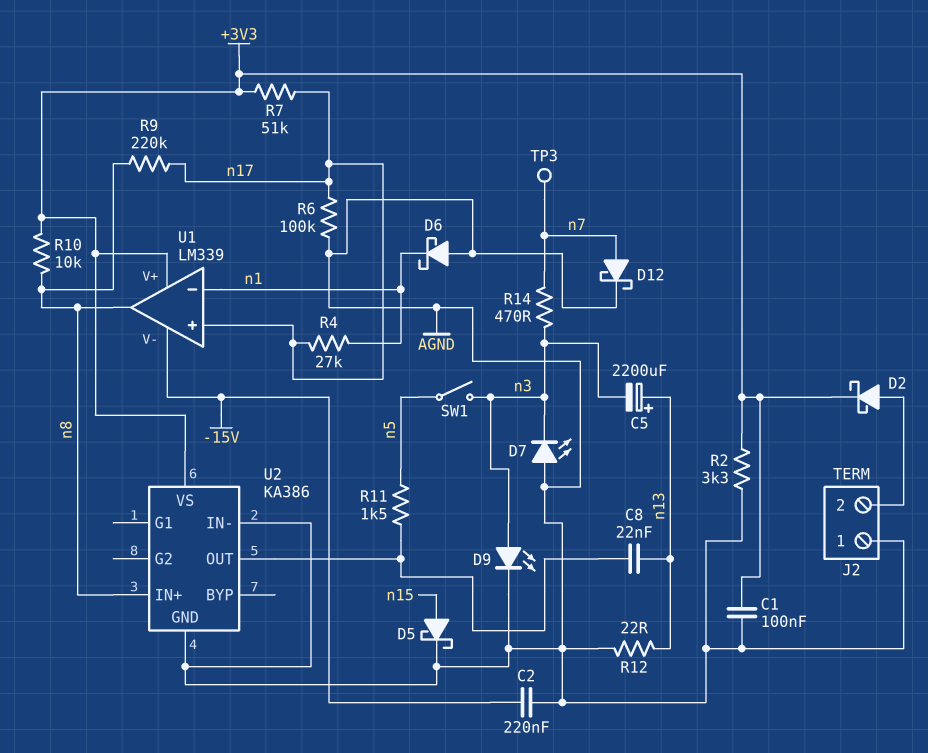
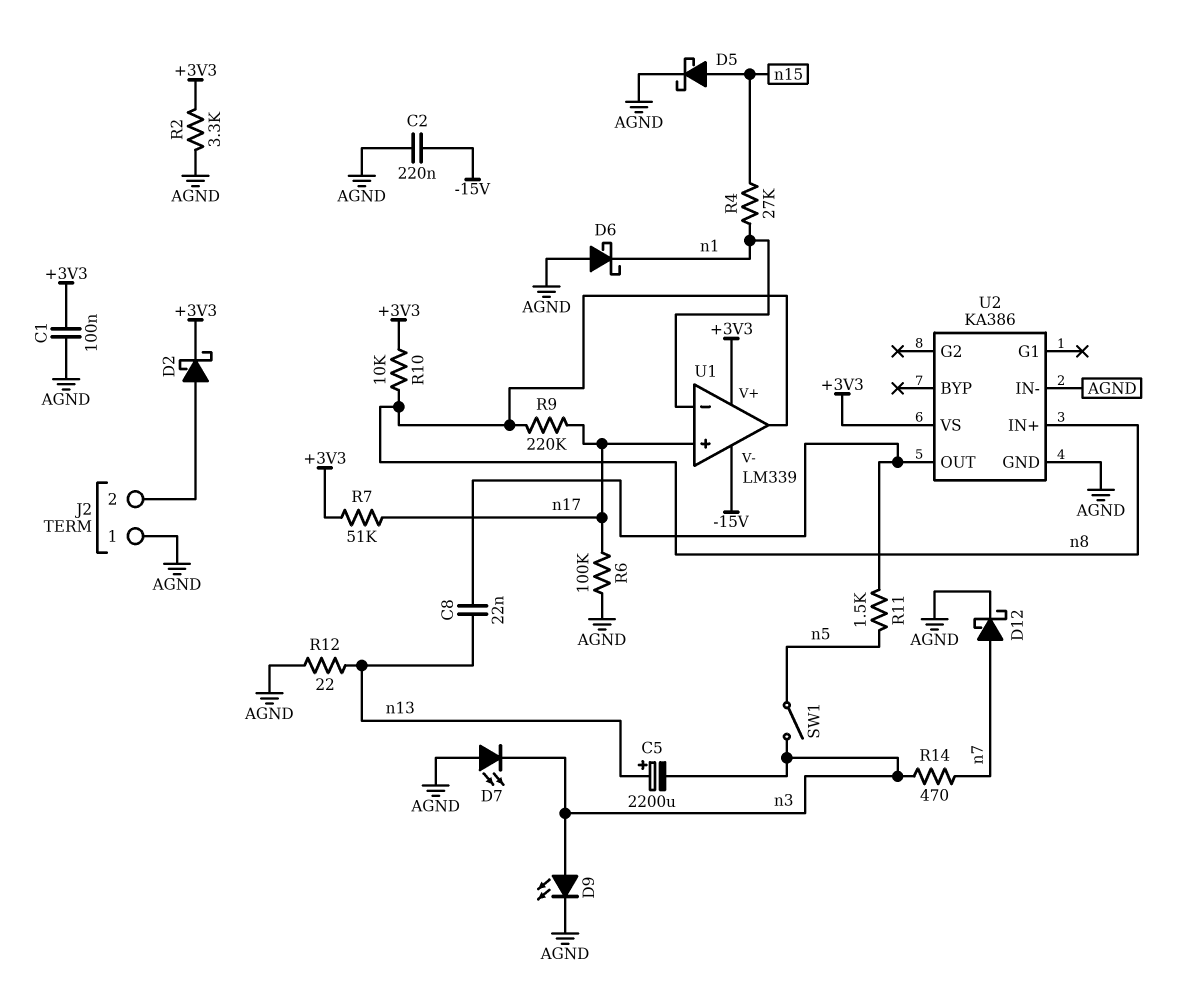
R4: 27k (n1, n17) -> 27k (n1, n15)
TP3: test point (n7) -> none

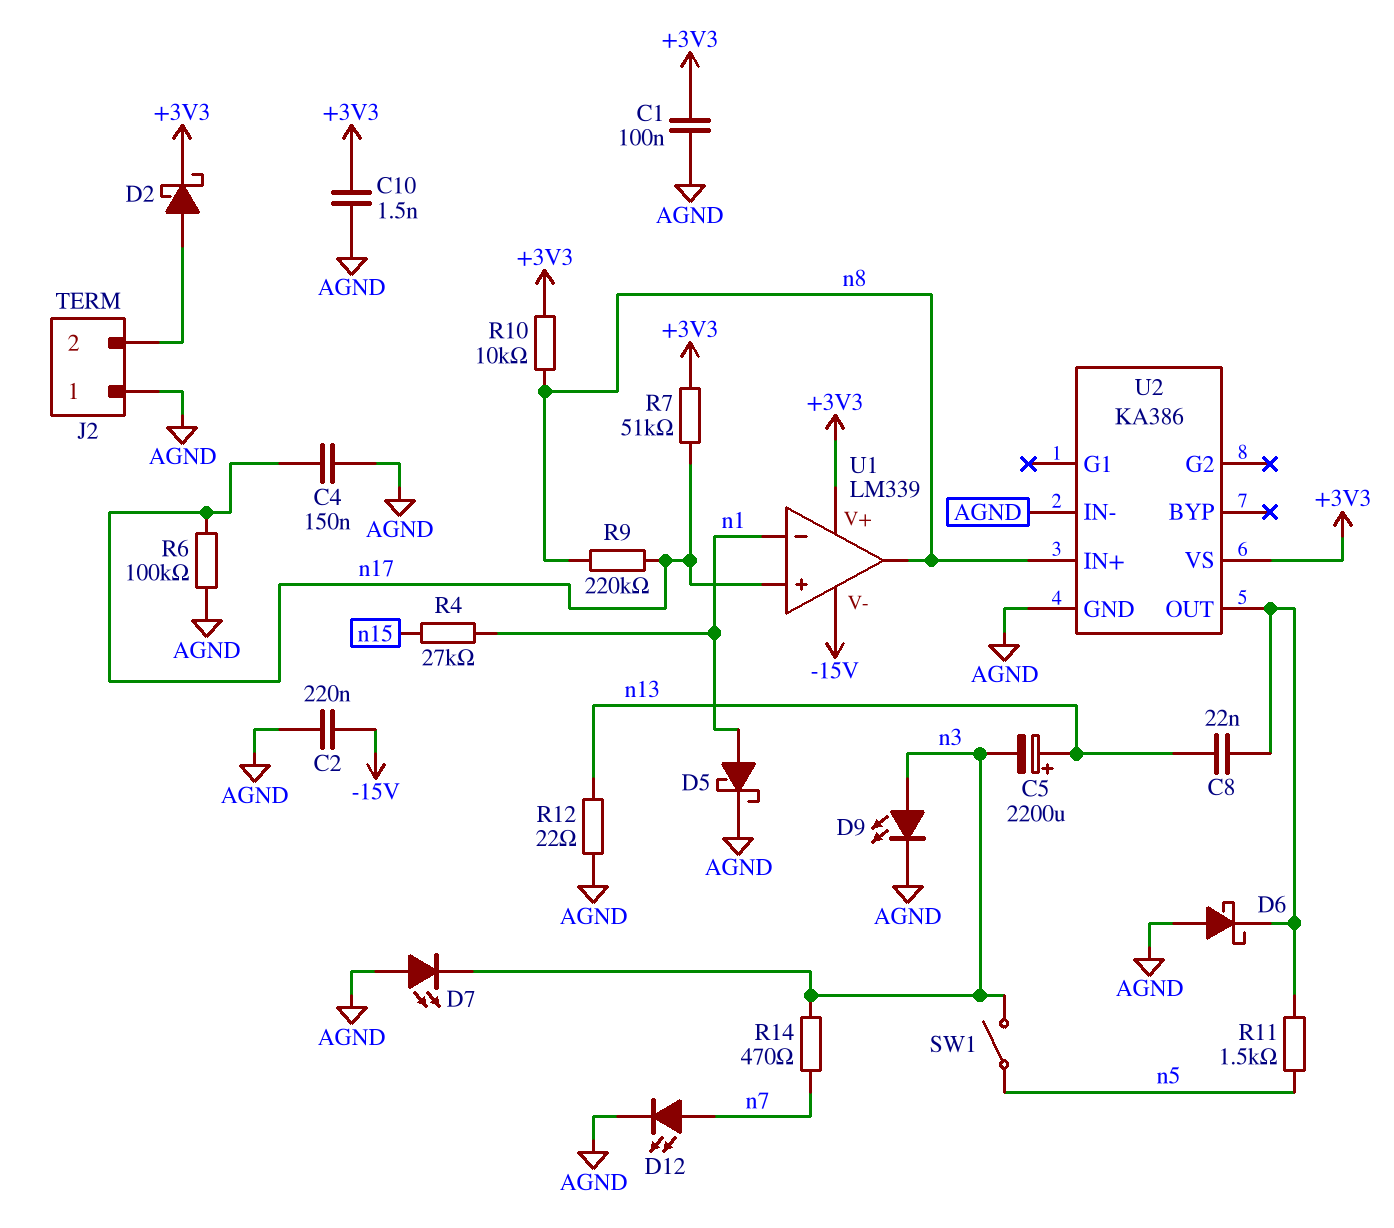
C4: none -> 150nF (AGND, n17)
C10: none -> 1.5nF (+3V3, AGND)
D5: schottky (A n15, K AGND) -> schottky (A n1, K AGND)
D6: schottky (A AGND, K n1) -> schottky (A AGND, K U2/OUT)
D12: schottky (A n7, K AGND) -> LED (A n7, K AGND)
R2: 3.3k (+3V3, AGND) -> none

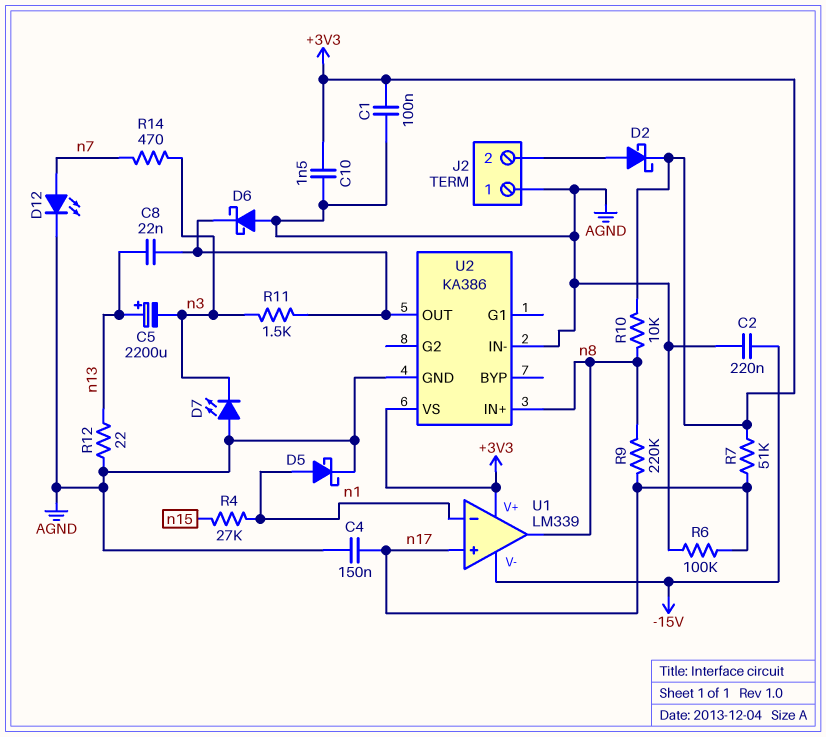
D9: LED (A n3, K AGND) -> none
R11: 1.5k (U2/OUT, n5) -> 1.5k (U2/OUT, n3)
SW1: switch (n3, n5) -> none

